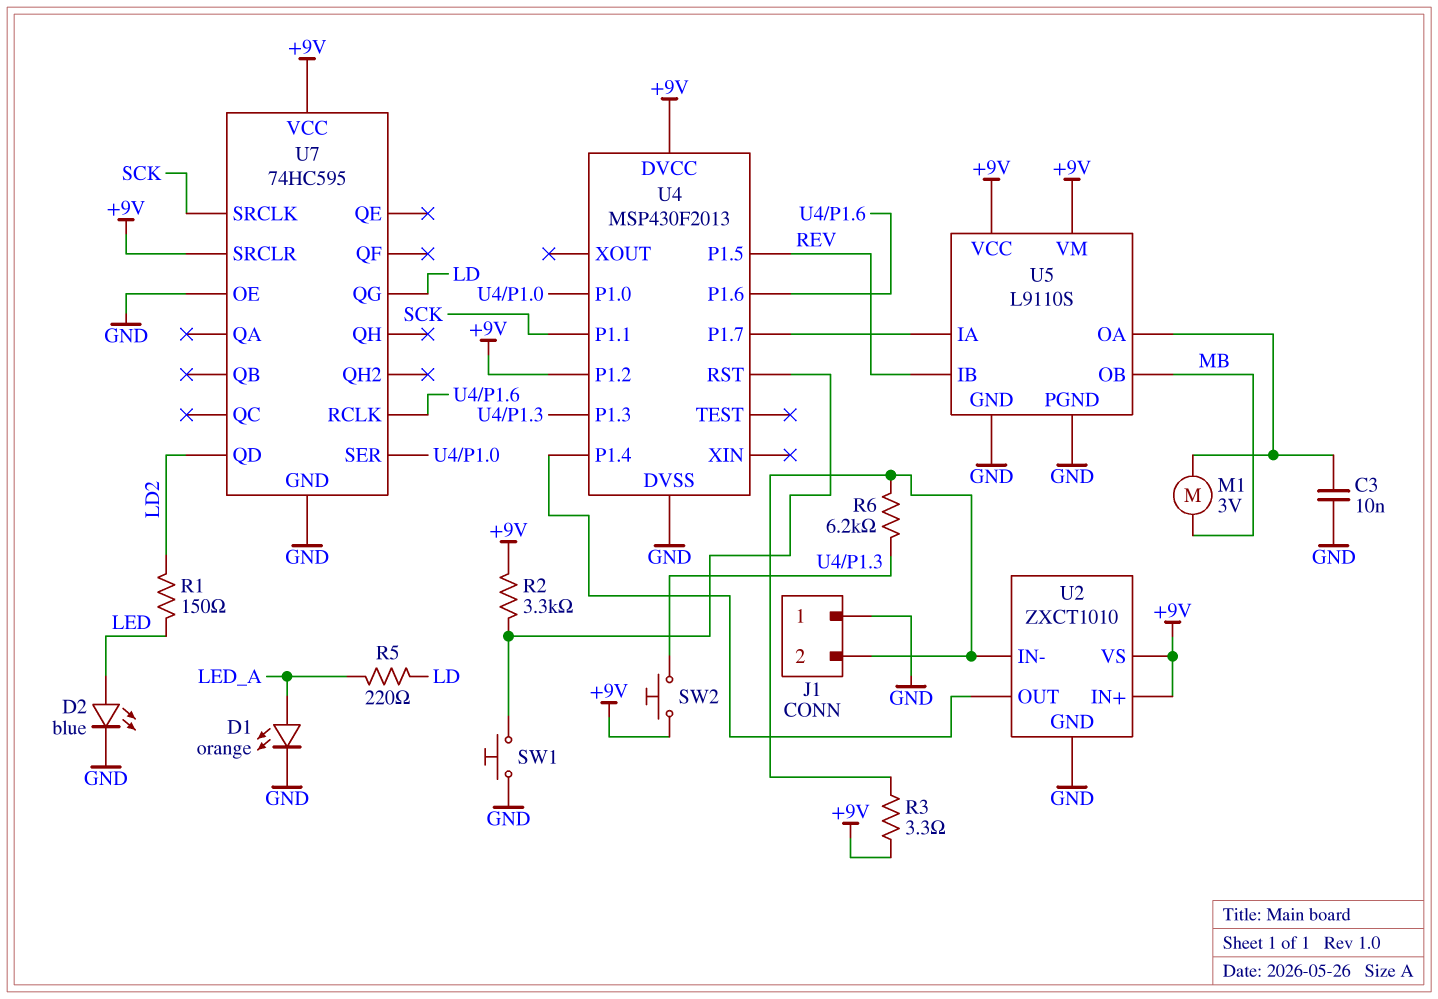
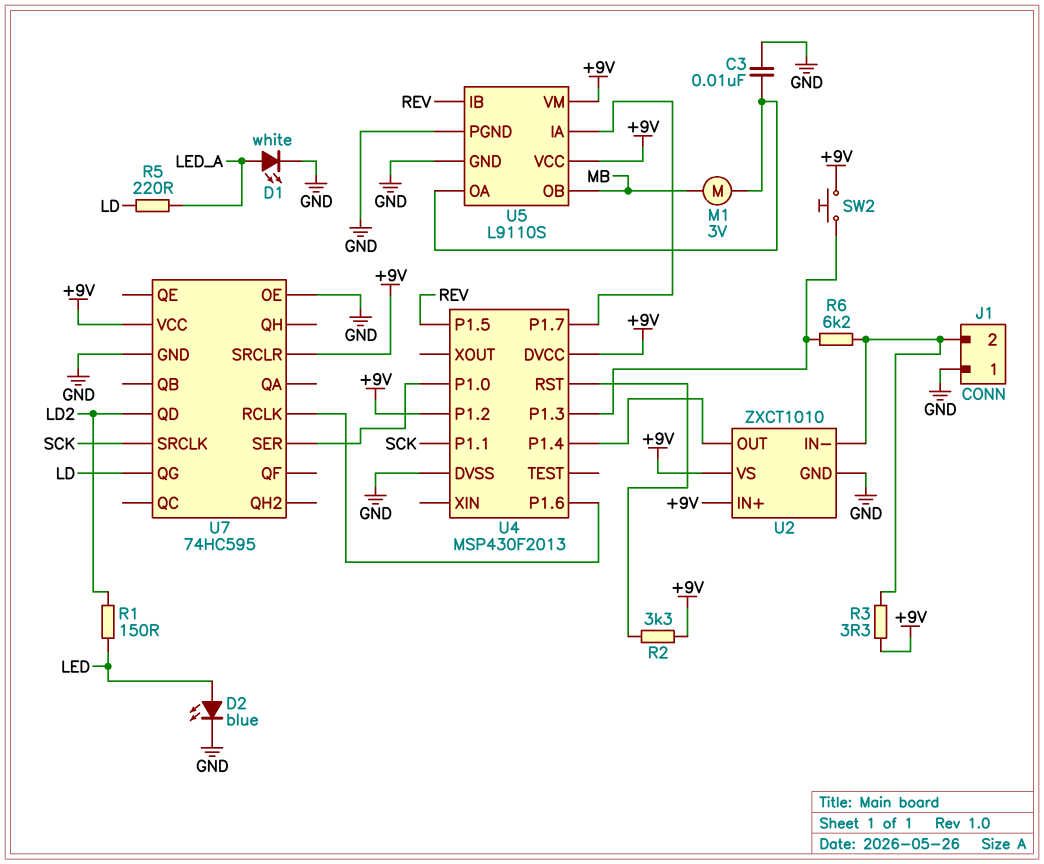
D1: LED orange (A LED_A, K GND) -> LED white (A LED_A, K GND)
SW1: button (GND, U4/RST) -> none

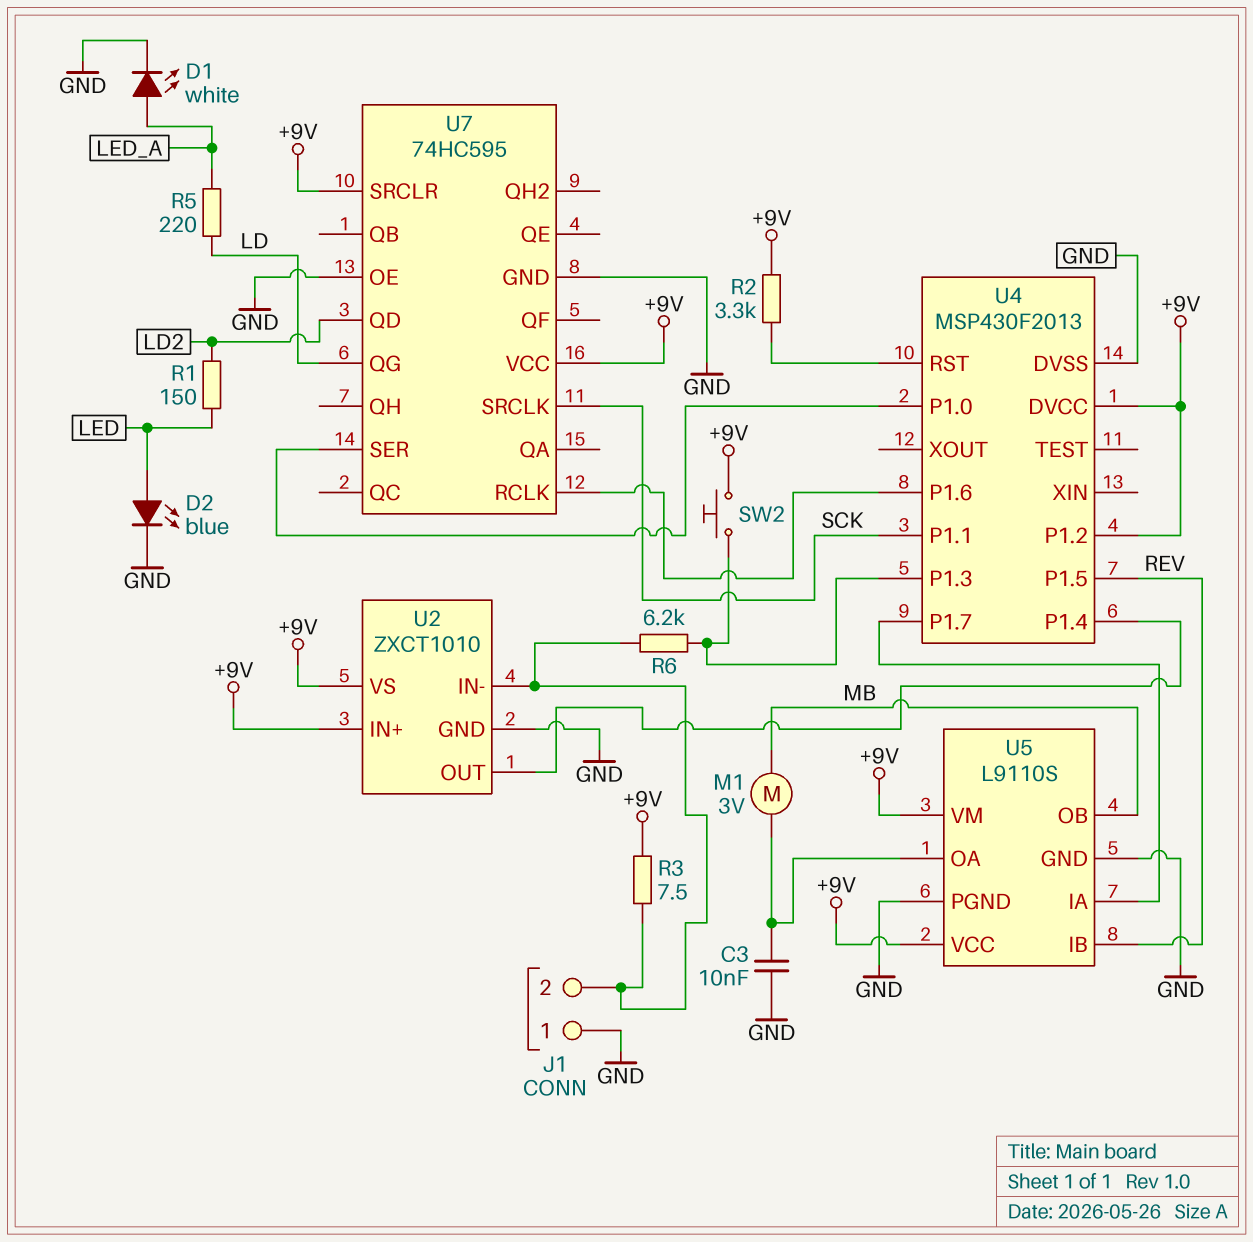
R3: 3.3 (+9V, J1/2) -> 7.5 (+9V, J1/2)

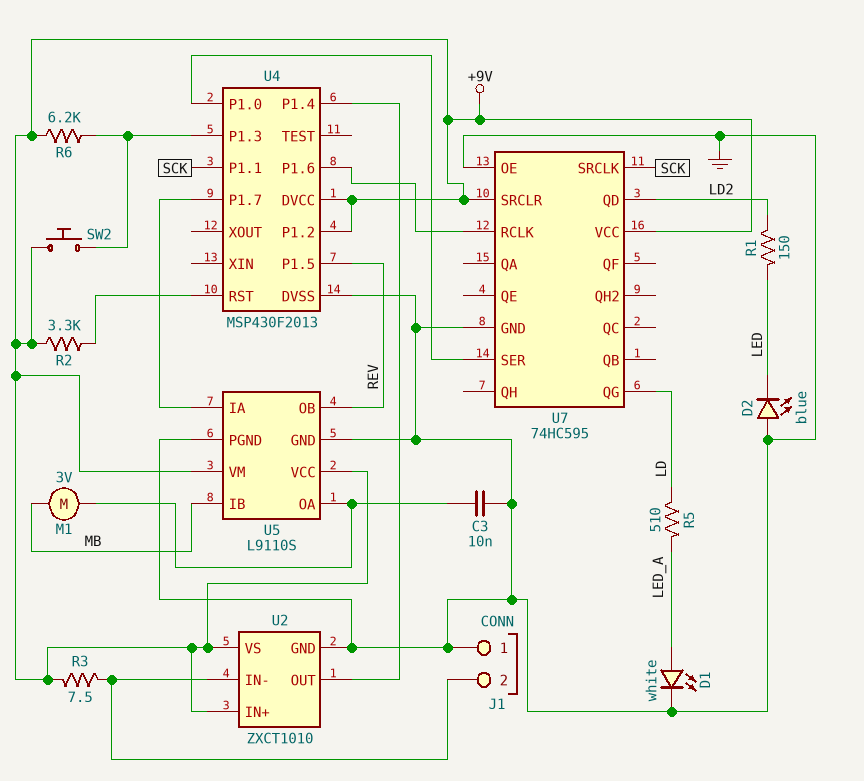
D2: LED blue (A LED, K GND) -> LED blue (A GND, K LED)
R5: 220 (LD, LED_A) -> 510 (LD, LED_A)
R6: 6.2k (J1/2, U4/P1.3) -> 6.2k (+9V, U4/P1.3)
U5 pin IB: REV -> MB
U5 pin OB: MB -> REV

